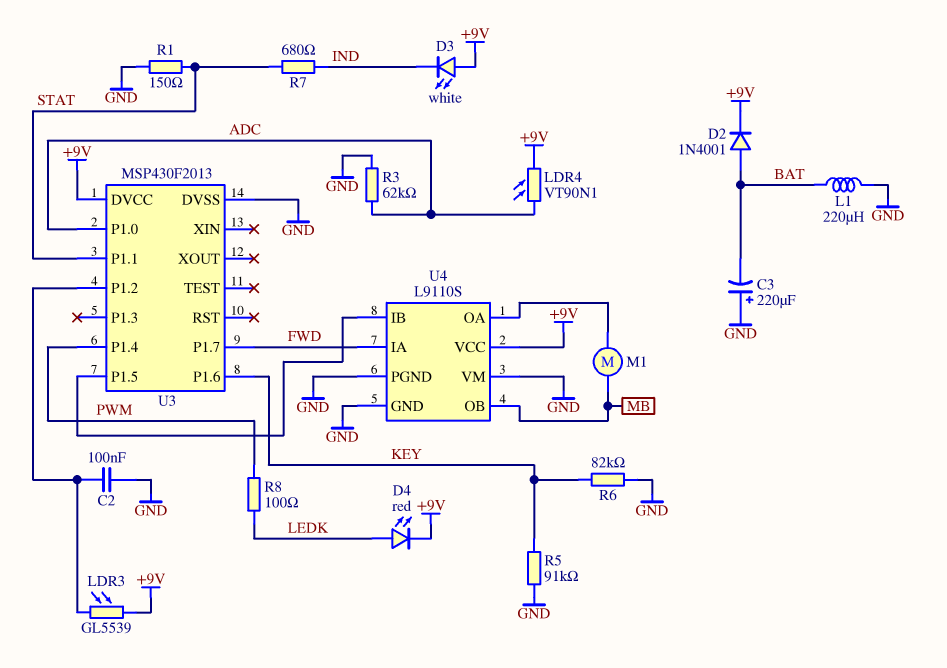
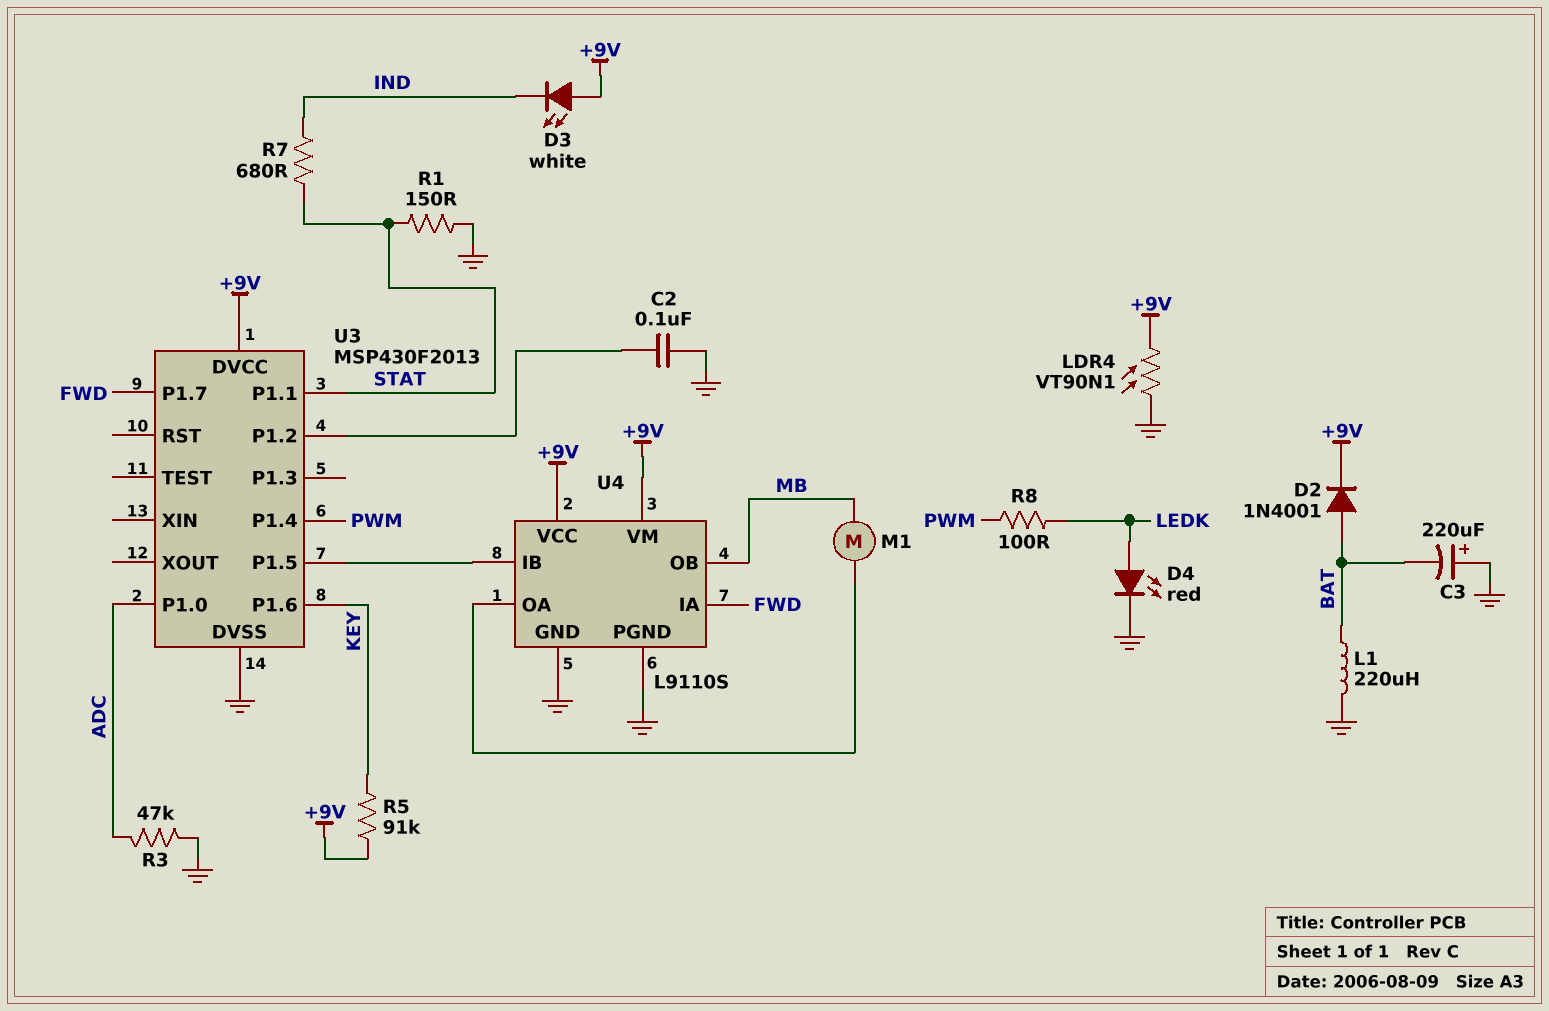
D4: LED red (A LEDK, K +9V) -> LED red (A LEDK, K GND)
LDR3: GL5539 (+9V, U3/P1.2) -> none
LDR4: VT90N1 (+9V, ADC) -> VT90N1 (+9V, GND)
R3: 62k (ADC, GND) -> 47k (ADC, GND)
R5: 91k (GND, KEY) -> 91k (+9V, KEY)
R6: 82k (GND, KEY) -> none
U4 pin VM: GND -> +9V

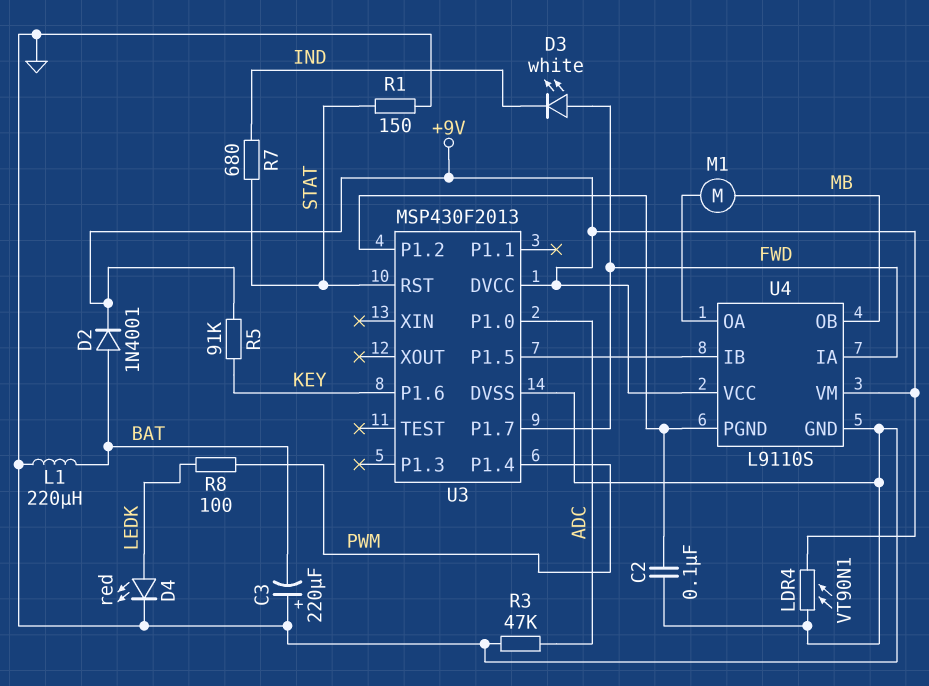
D3: LED white (A +9V, K IND) -> LED white (A FWD, K IND)
U3 pin P1.1: STAT -> none
U3 pin RST: none -> STAT
U4 pin PGND: GND -> U3/P1.2

